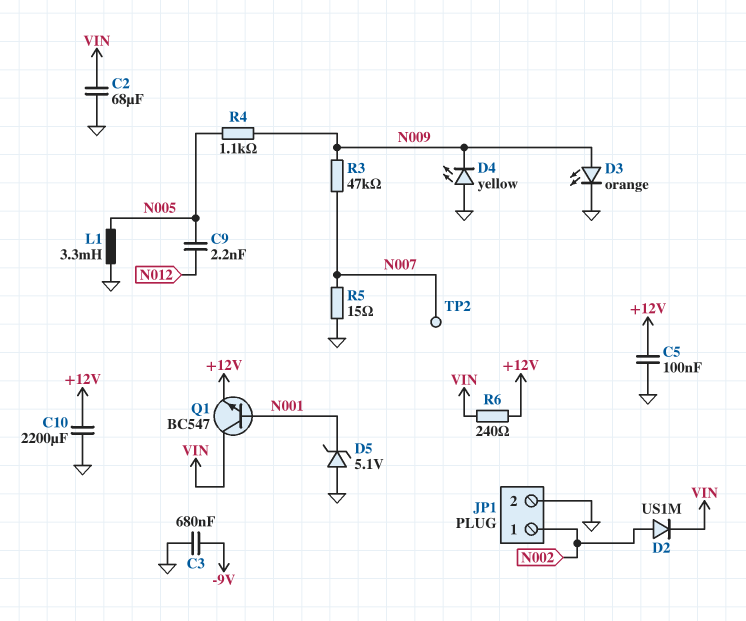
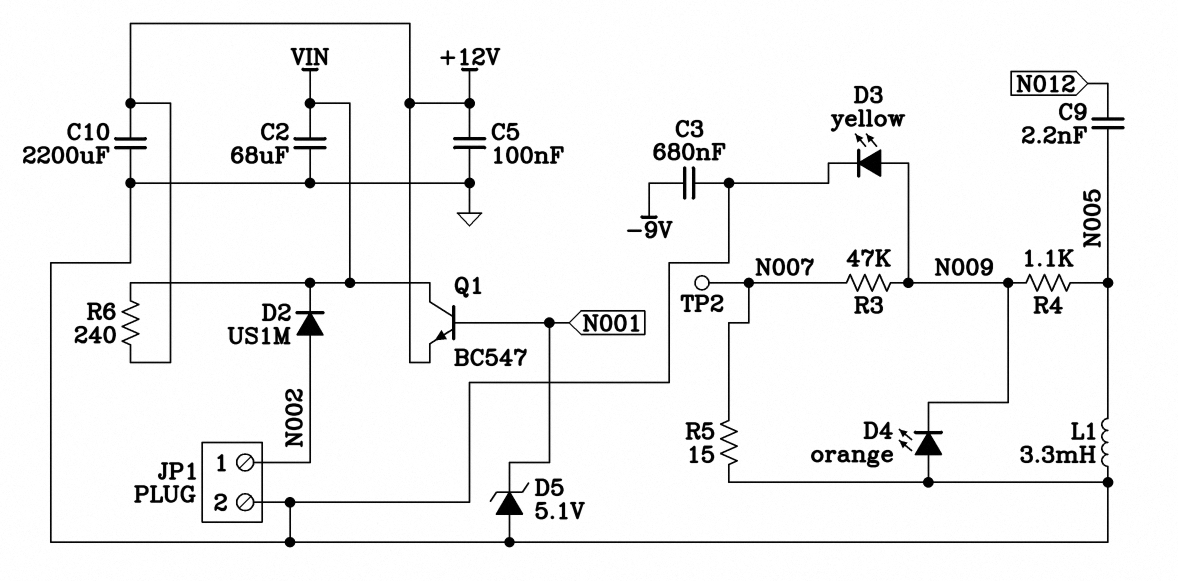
D3: LED orange (A N009, K GND) -> LED yellow (A N009, K GND)
D4: LED yellow (A GND, K N009) -> LED orange (A GND, K N009)

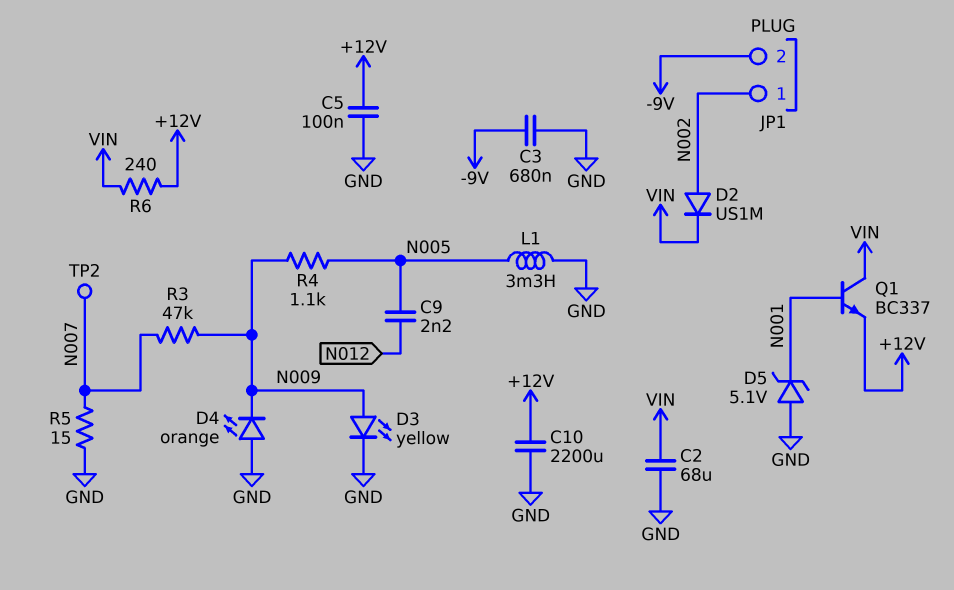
JP1 pin 2: GND -> -9V
Q1: NPN BC547 (B N001, C VIN, E +12V) -> NPN BC337 (B N001, C VIN, E +12V)

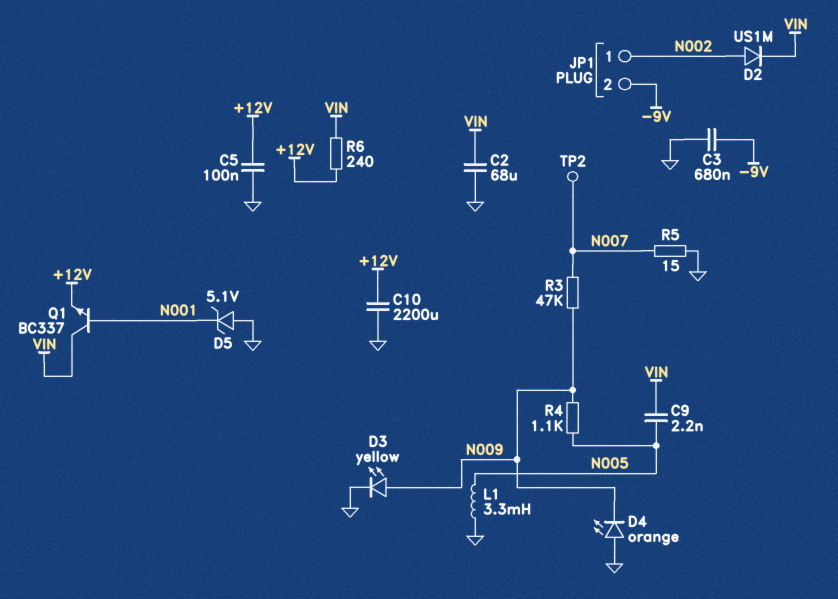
C9: 2.2nF (N005, N012) -> 2.2nF (N005, VIN)

